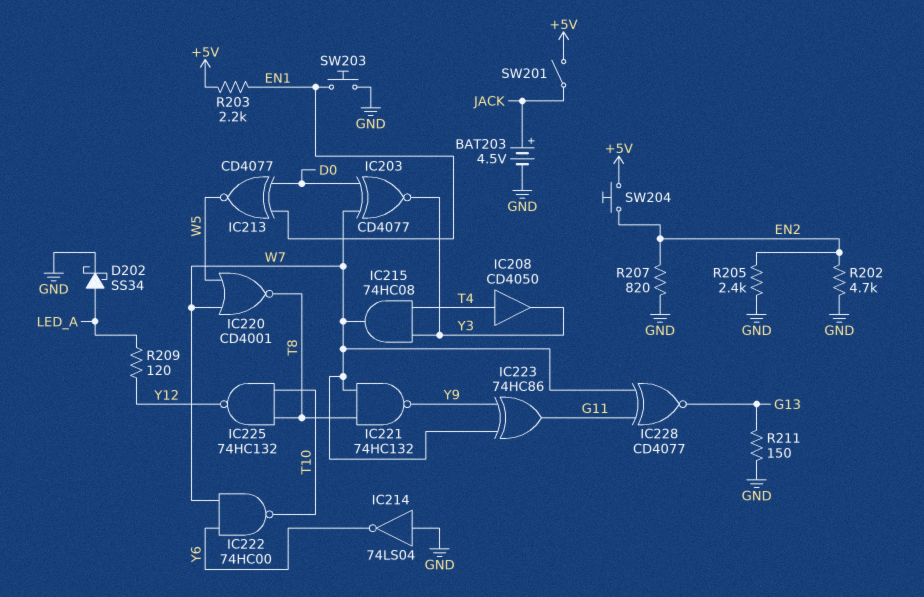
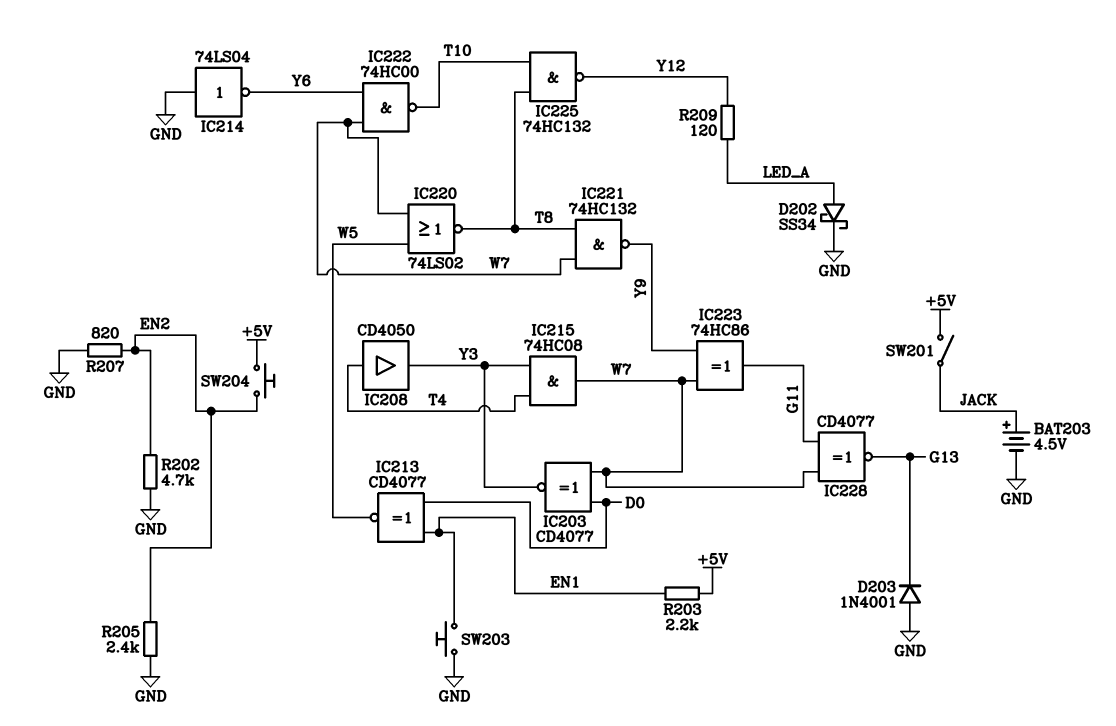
D203: none -> diode 1N4001 (A GND, K G13)
IC220: NOR CD4001 (in W5, in W7, out T8) -> NOR 74LS02 (in W5, in W7, out T8)
R211: 150 (G13, GND) -> none

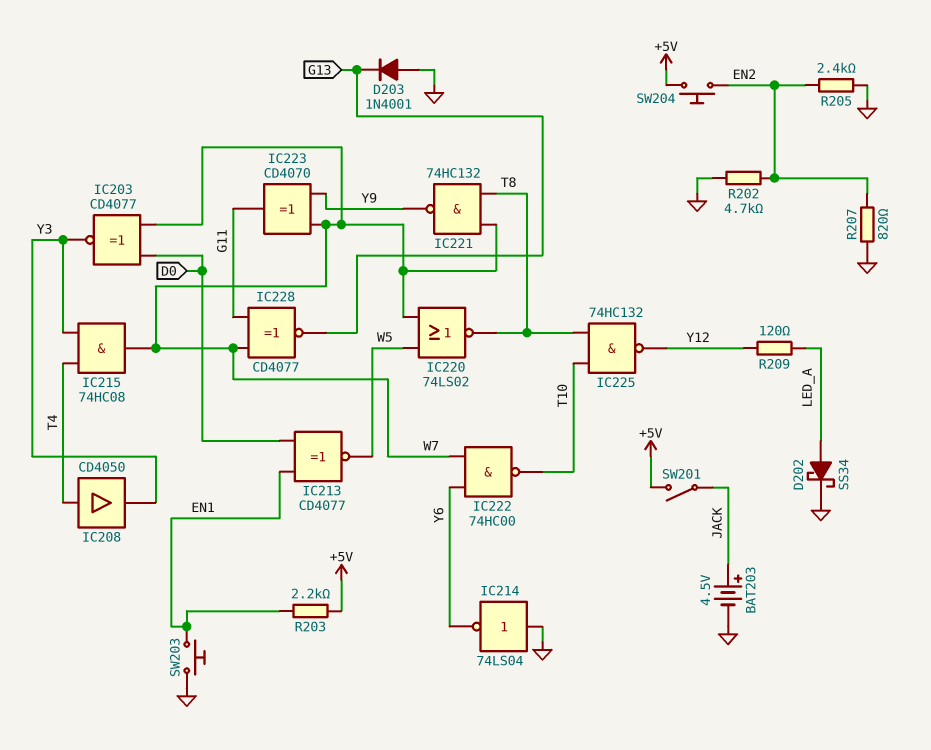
IC223: XOR 74HC86 (in W7, in Y9, out G11) -> XOR CD4070 (in W7, in Y9, out G11)

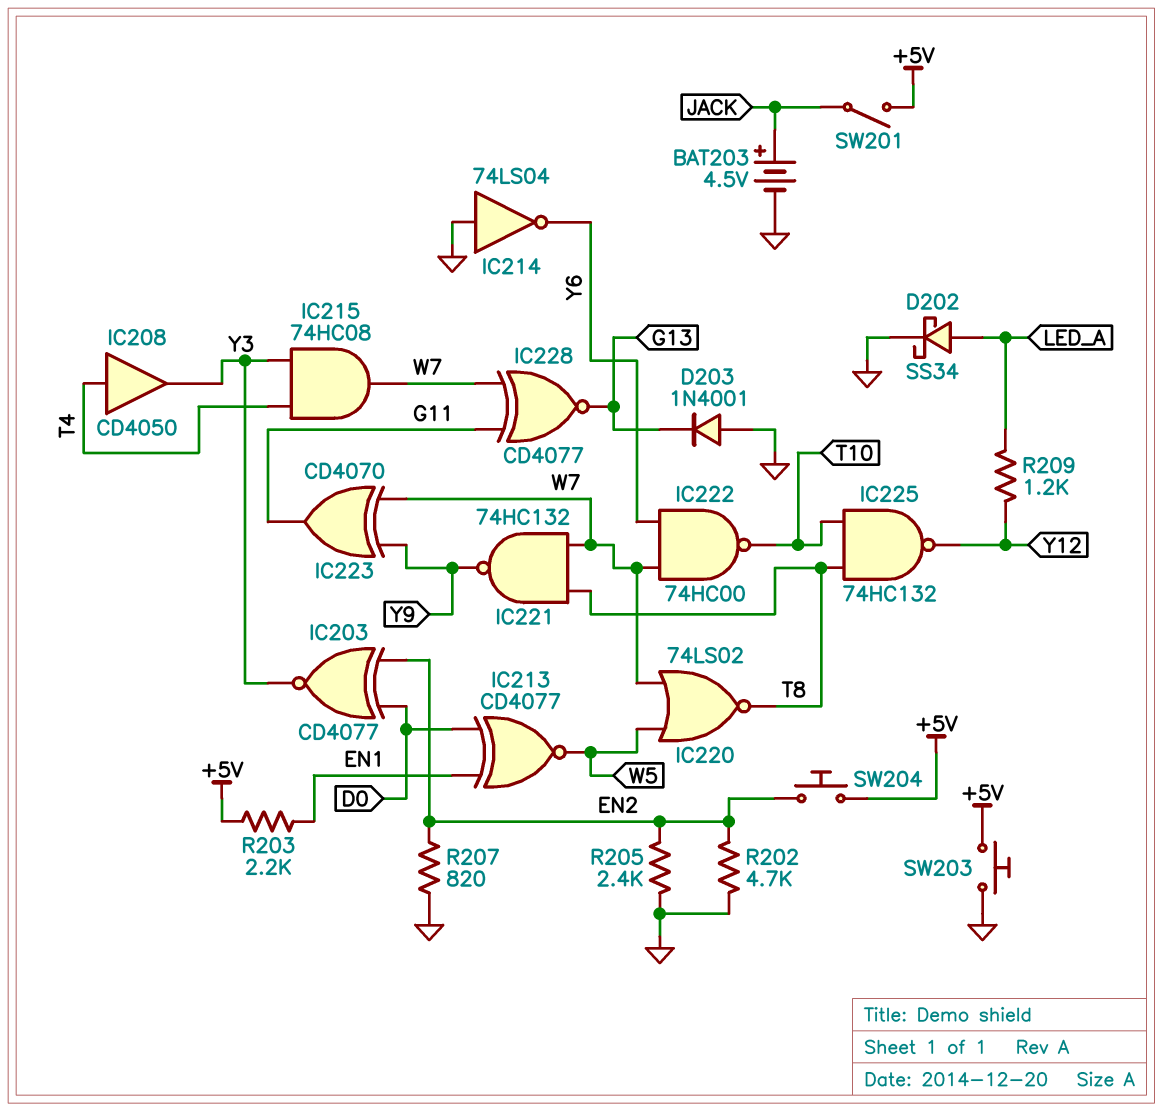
IC203: XNOR CD4077 (in D0, in W7, out Y3) -> XNOR CD4077 (in D0, in EN2, out Y3)
R209: 120 (LED_A, Y12) -> 1.2k (LED_A, Y12)
SW203: button (EN1, GND) -> button (+5V, GND)

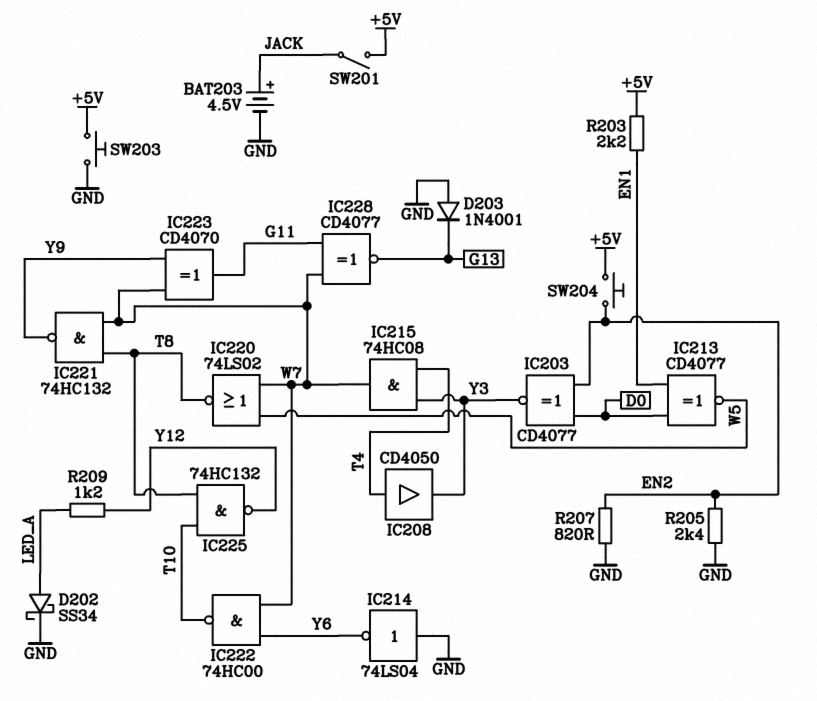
R202: 4.7k (EN2, GND) -> none

